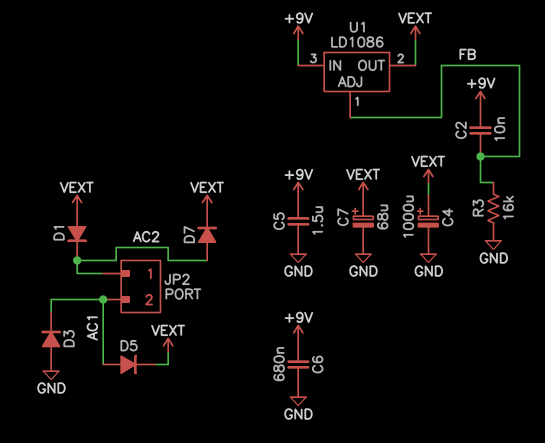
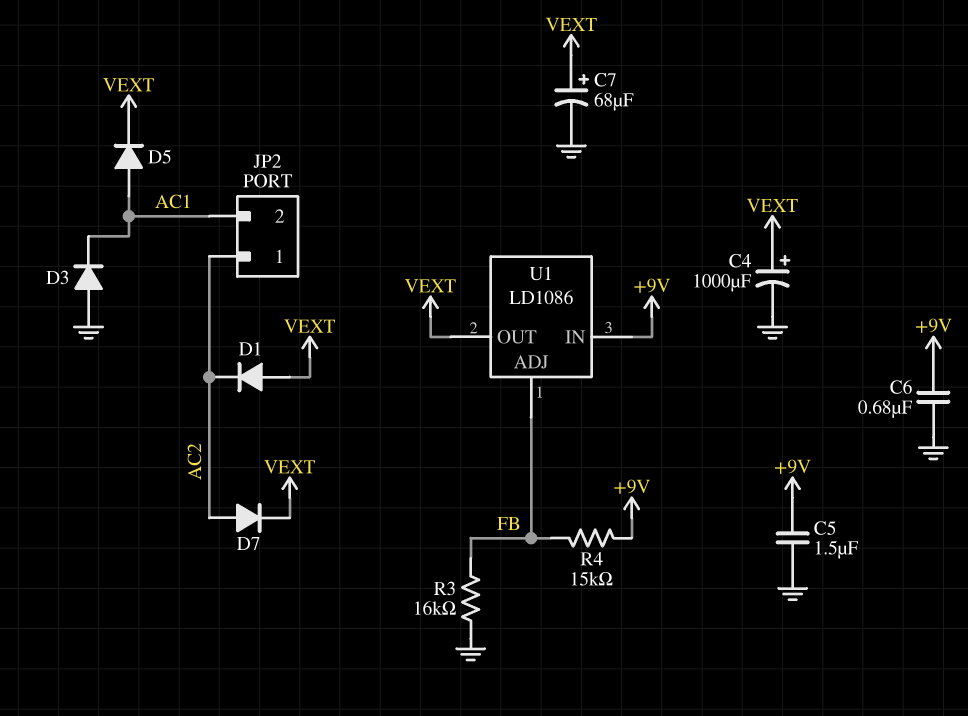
C2: 10nF (+9V, FB) -> none
R4: none -> 15k (+9V, FB)

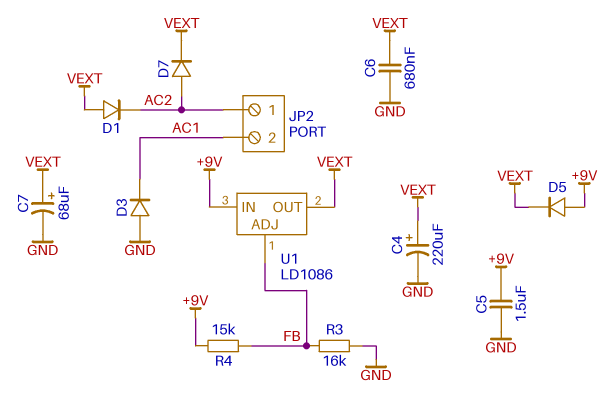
C4: 1000uF (plus VEXT, minus GND) -> 220uF (plus VEXT, minus GND)
C6: 680nF (+9V, GND) -> 680nF (GND, VEXT)
D5: diode (A AC1, K VEXT) -> diode (A +9V, K VEXT)

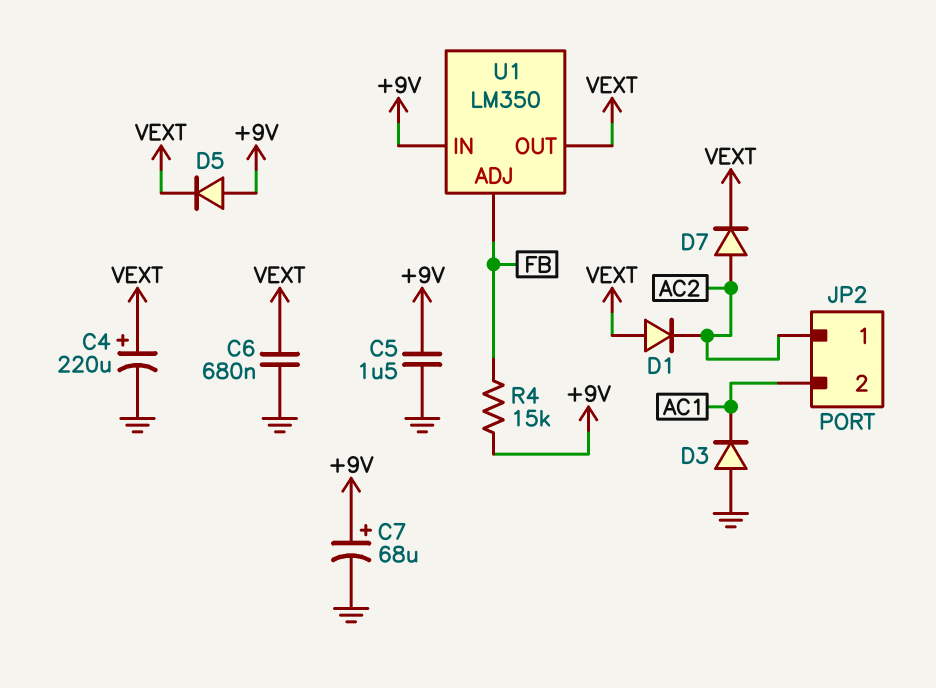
C7: 68uF (plus VEXT, minus GND) -> 68uF (plus +9V, minus GND)
R3: 16k (FB, GND) -> none
U1: LD1086 -> LM350

